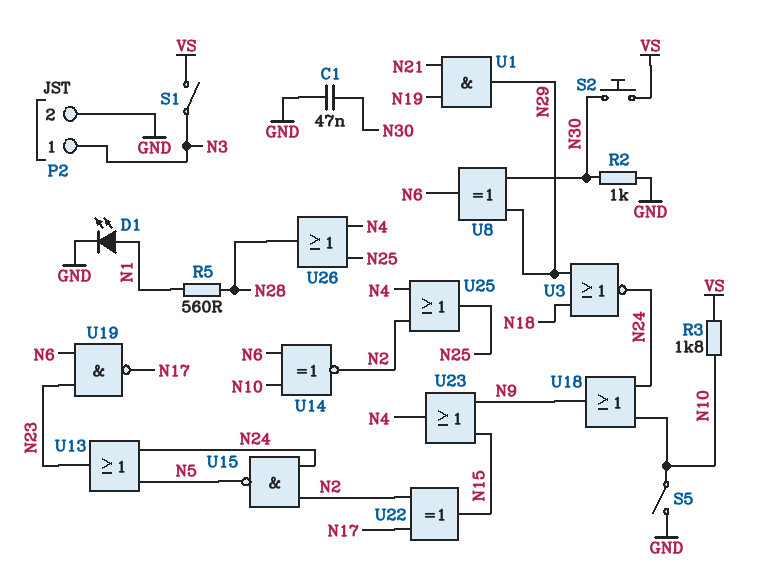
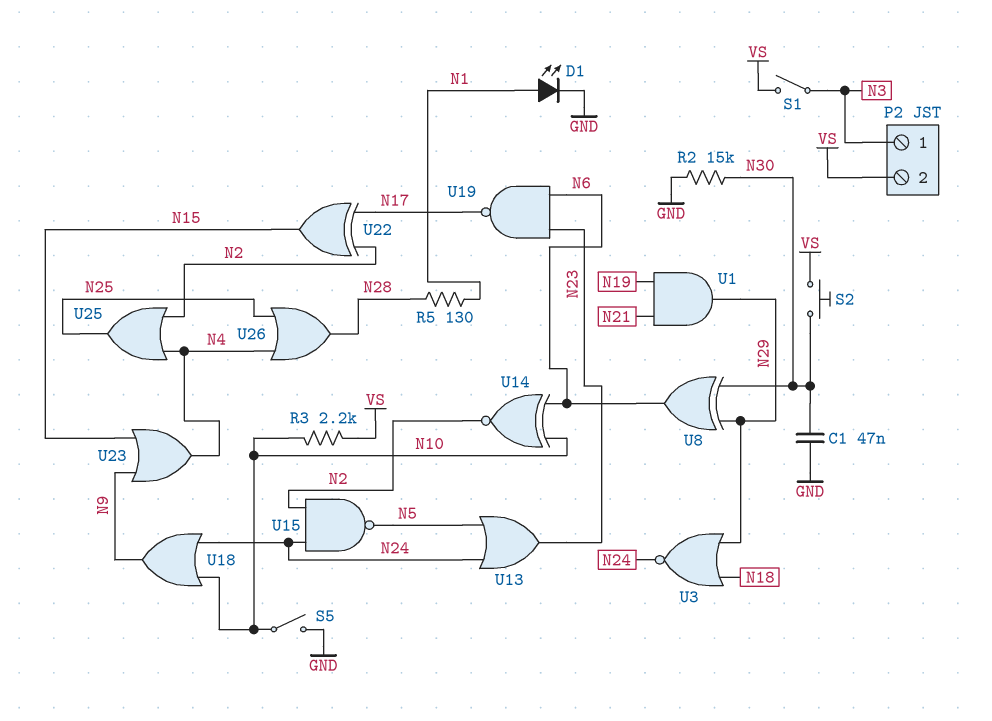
P2 pin 2: GND -> VS
R2: 1k (GND, N30) -> 15k (GND, N30)
R3: 1.8k (N10, VS) -> 2.2k (N10, VS)
R5: 560 (N1, N28) -> 130 (N1, N28)

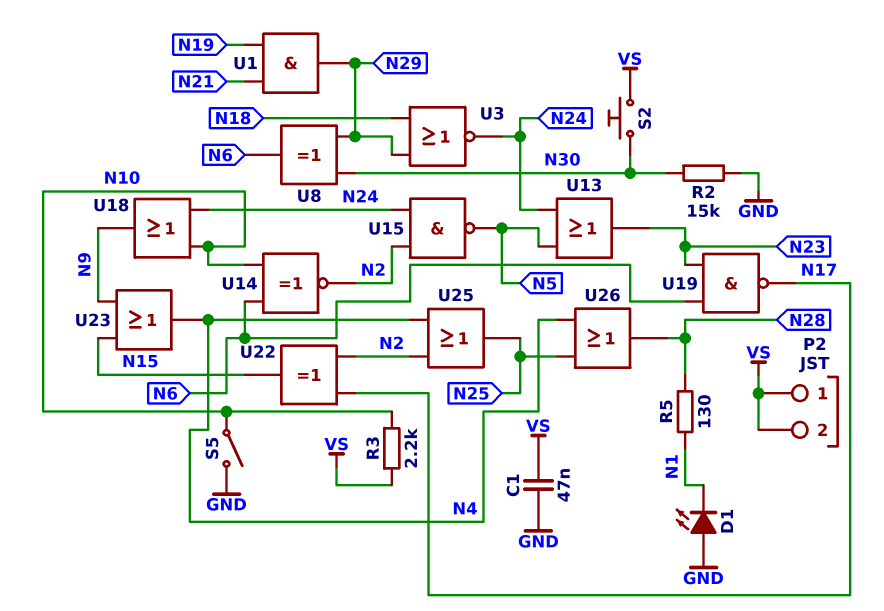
C1: 47nF (GND, N30) -> 47nF (GND, VS)
D1: LED (A N1, K GND) -> LED (A GND, K N1)
P2 pin 1: N3 -> VS
S1: switch (N3, VS) -> none

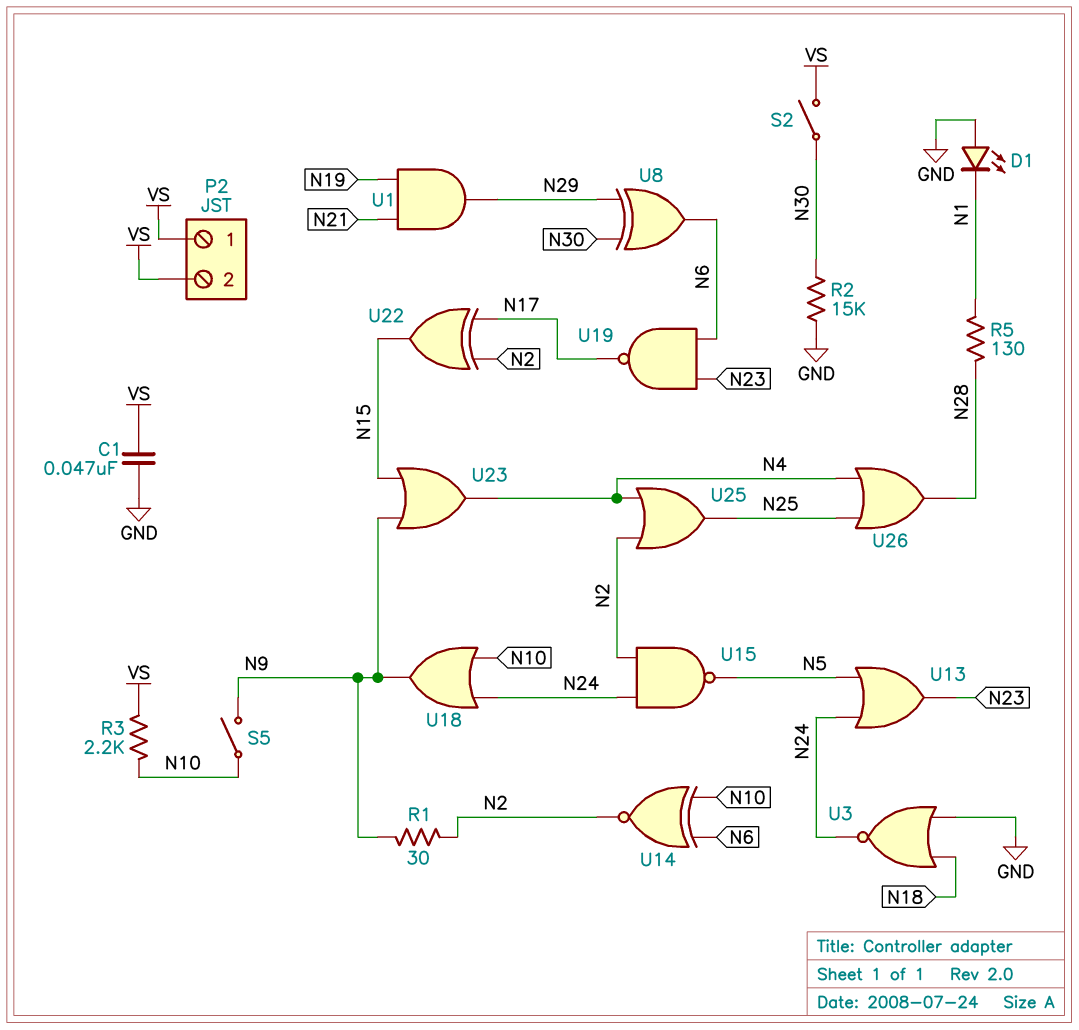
R1: none -> 30 (N2, N9)
S2: button (N30, VS) -> switch (N30, VS)
S5: switch (GND, N10) -> switch (N9, N10)
U3: NOR (in N18, in N29, out N24) -> NOR (in GND, in N18, out N24)

